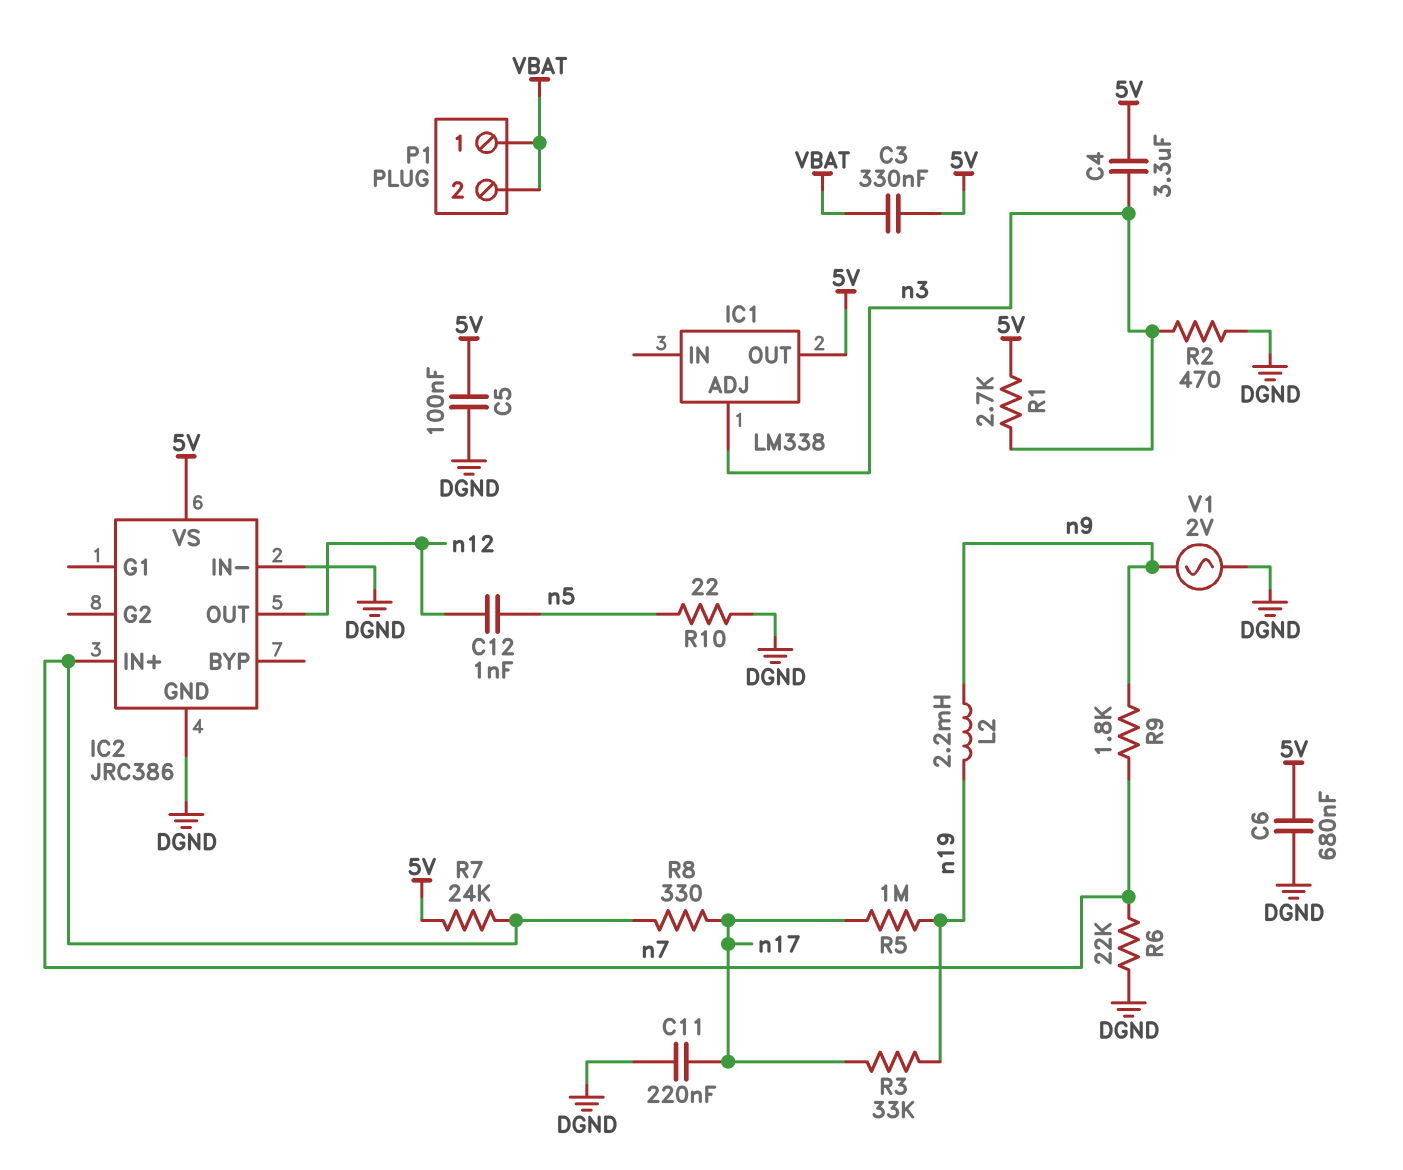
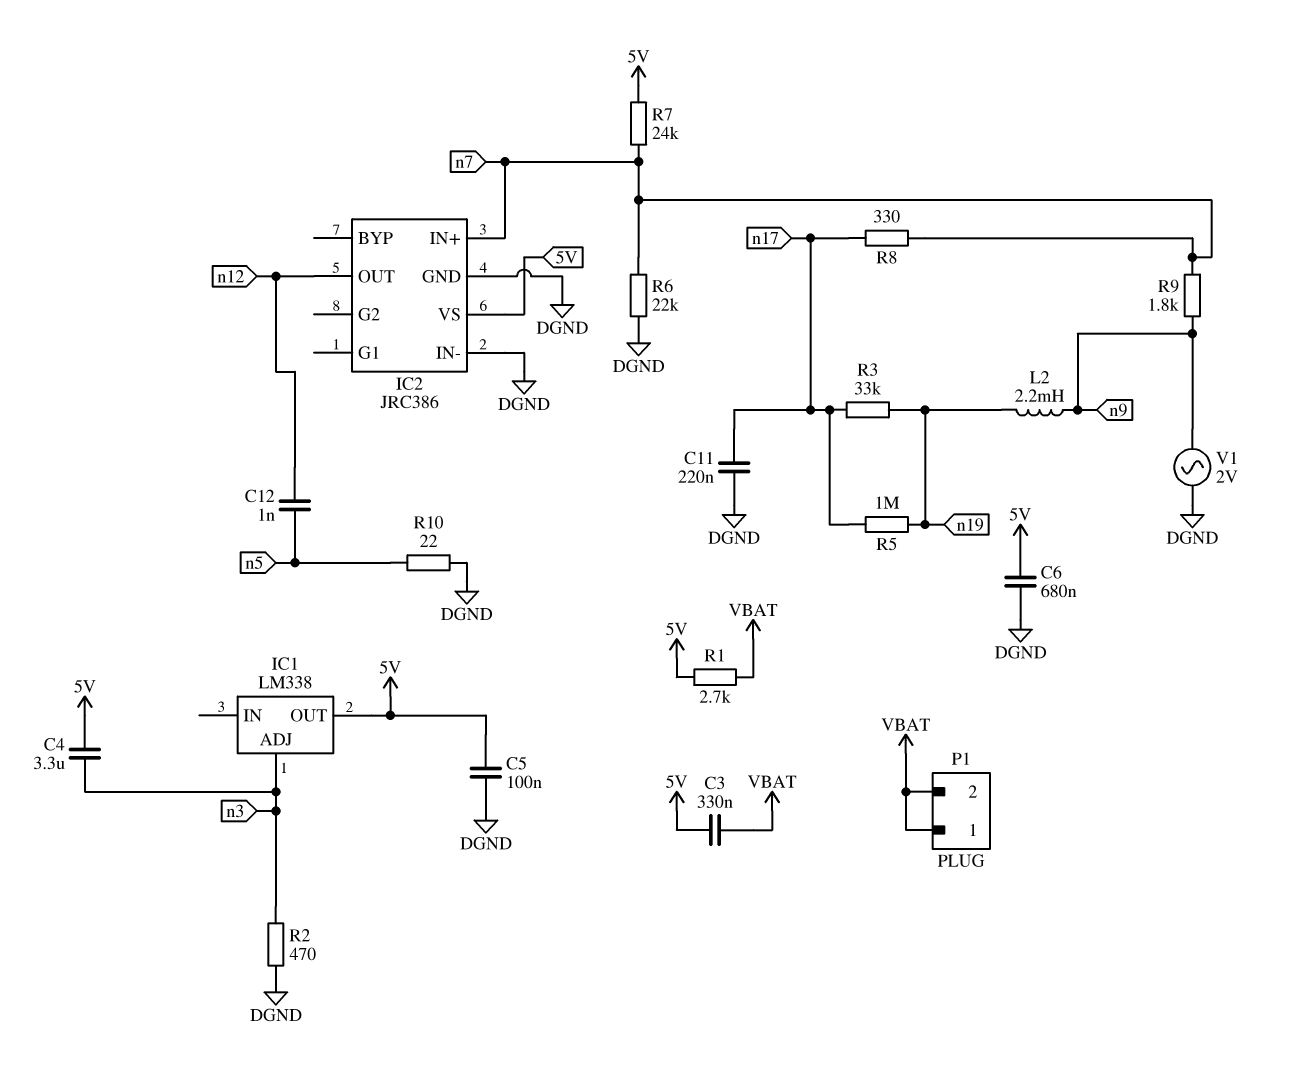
R1: 2.7k (5V, n3) -> 2.7k (5V, VBAT)

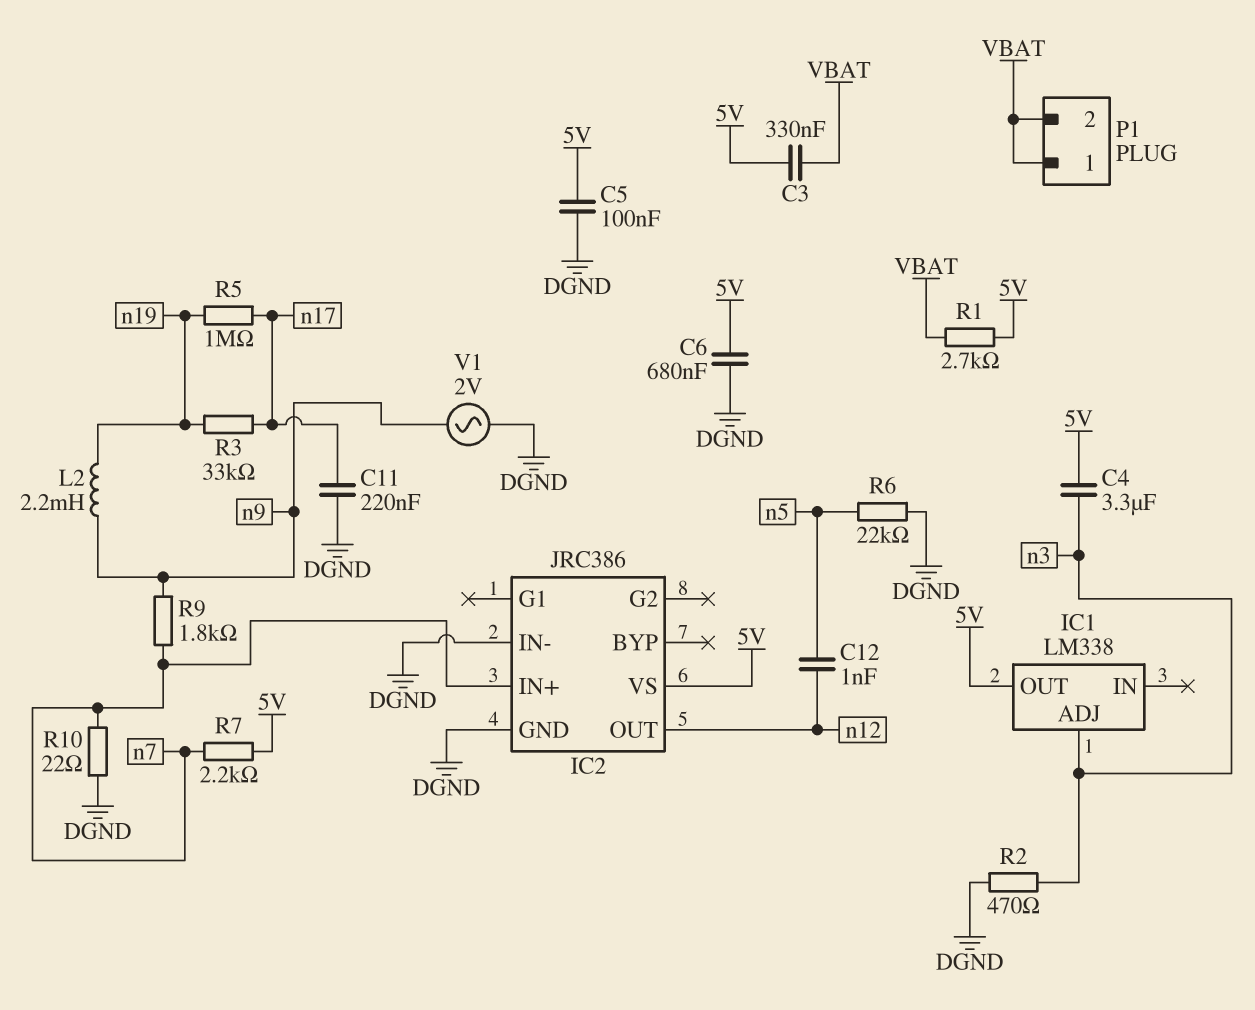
R6: 22k (DGND, n7) -> 22k (DGND, n5)
R7: 24k (5V, n7) -> 2.2k (5V, n7)
R8: 330 (n7, n17) -> none
R10: 22 (DGND, n5) -> 22 (DGND, n7)

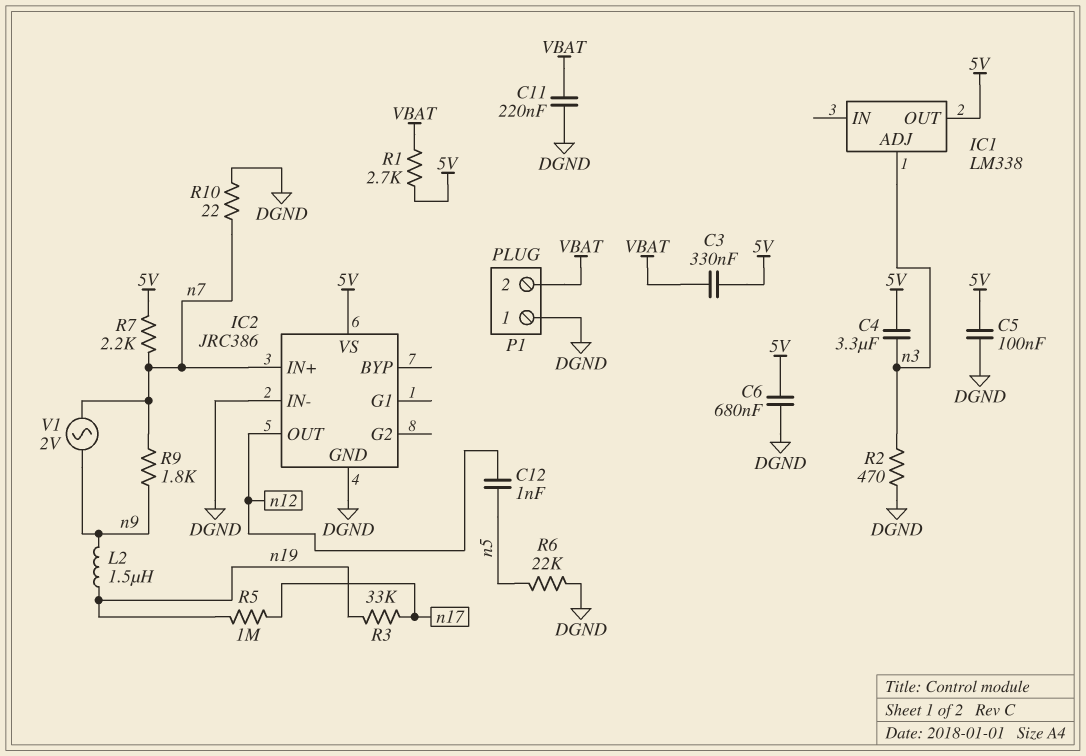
C11: 220nF (DGND, n17) -> 220nF (DGND, VBAT)
L2: 2.2mH (n9, n19) -> 1.5uH (n9, n19)
P1 pin 1: VBAT -> DGND
V1: AC 2V (DGND, n9) -> AC 2V (n7, n9)

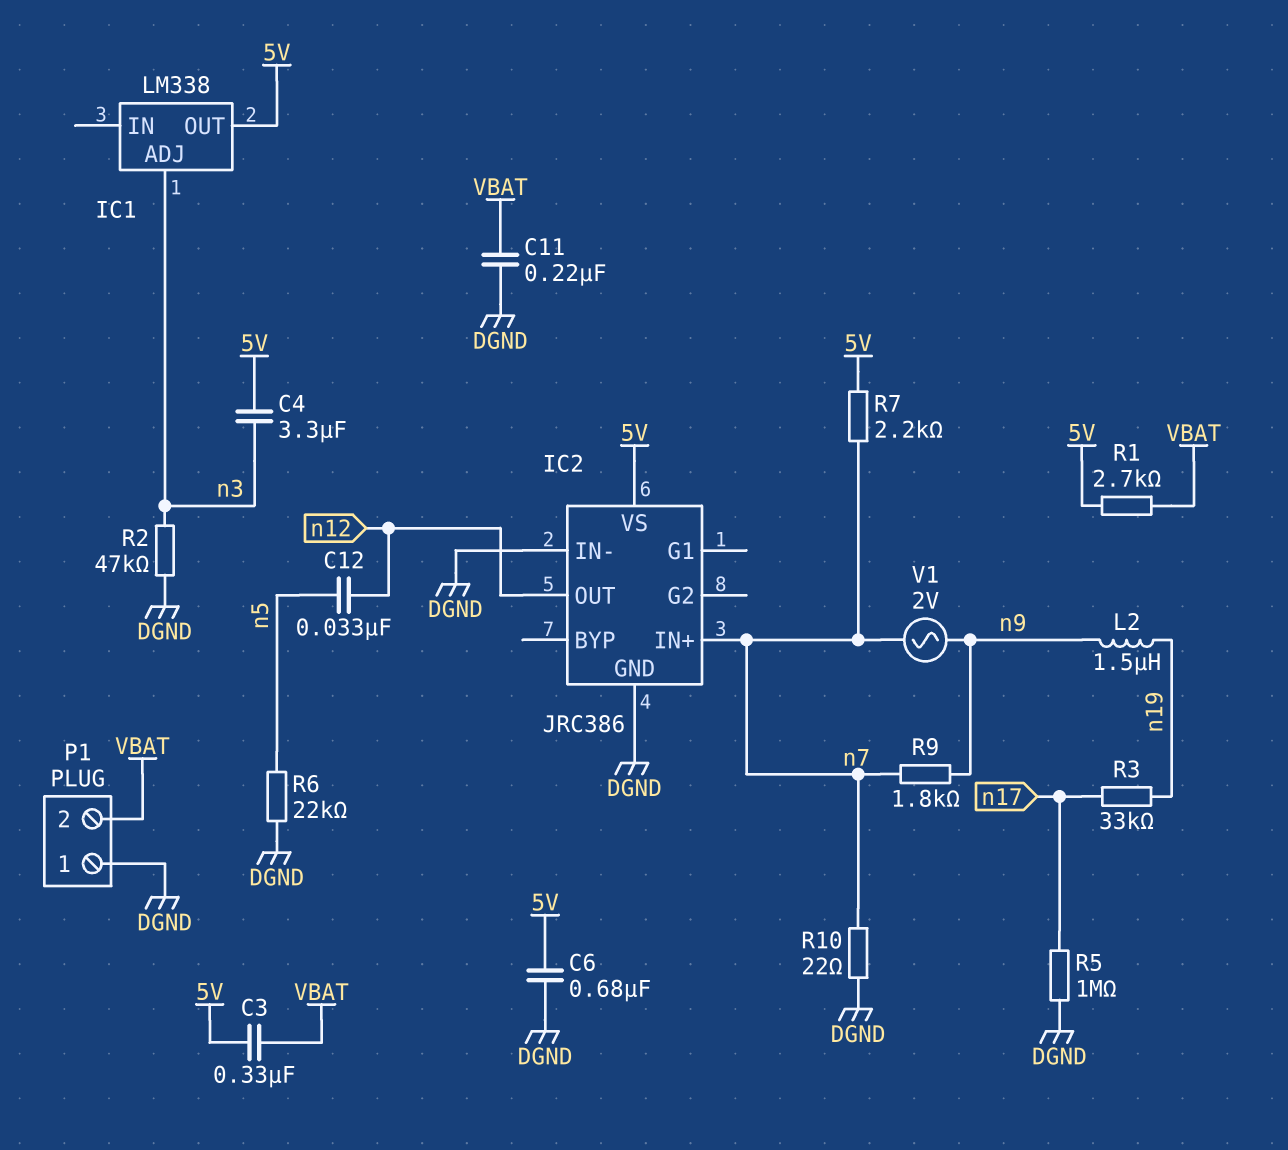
C5: 100nF (5V, DGND) -> none
C12: 1nF (n5, n12) -> 33nF (n5, n12)
R2: 470 (DGND, n3) -> 47k (DGND, n3)
R5: 1M (n17, n19) -> 1M (DGND, n17)

